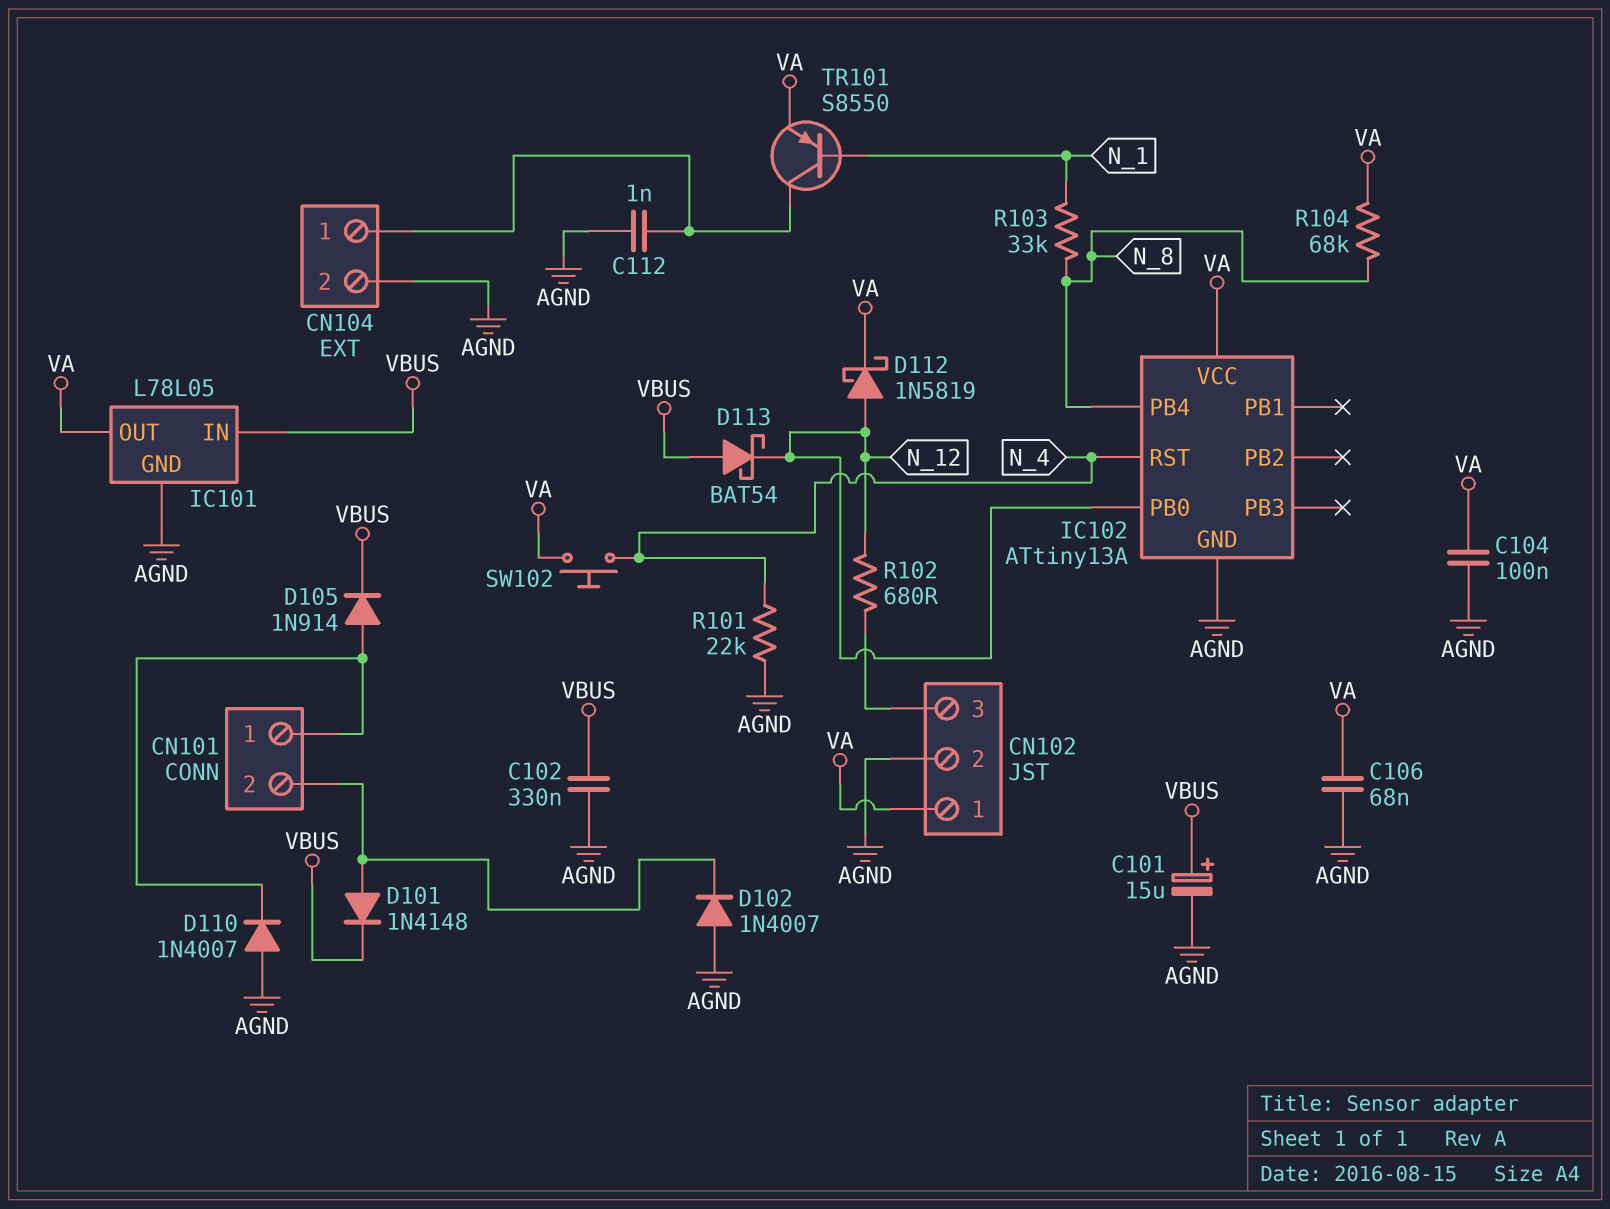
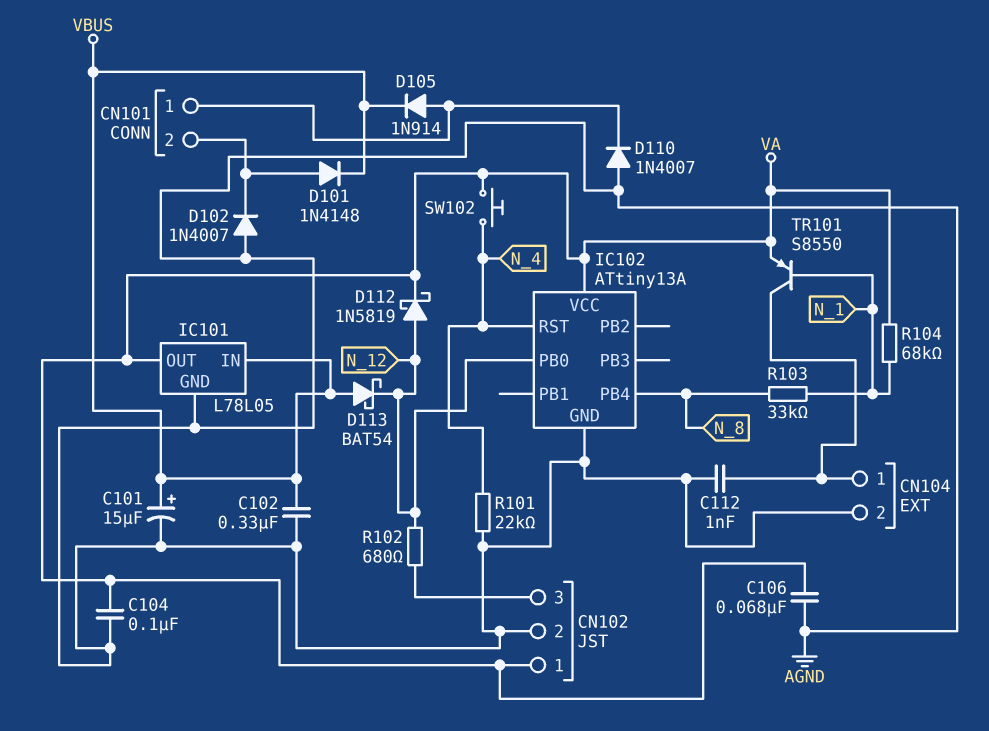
R104: 68k (N_8, VA) -> 68k (N_1, VA)

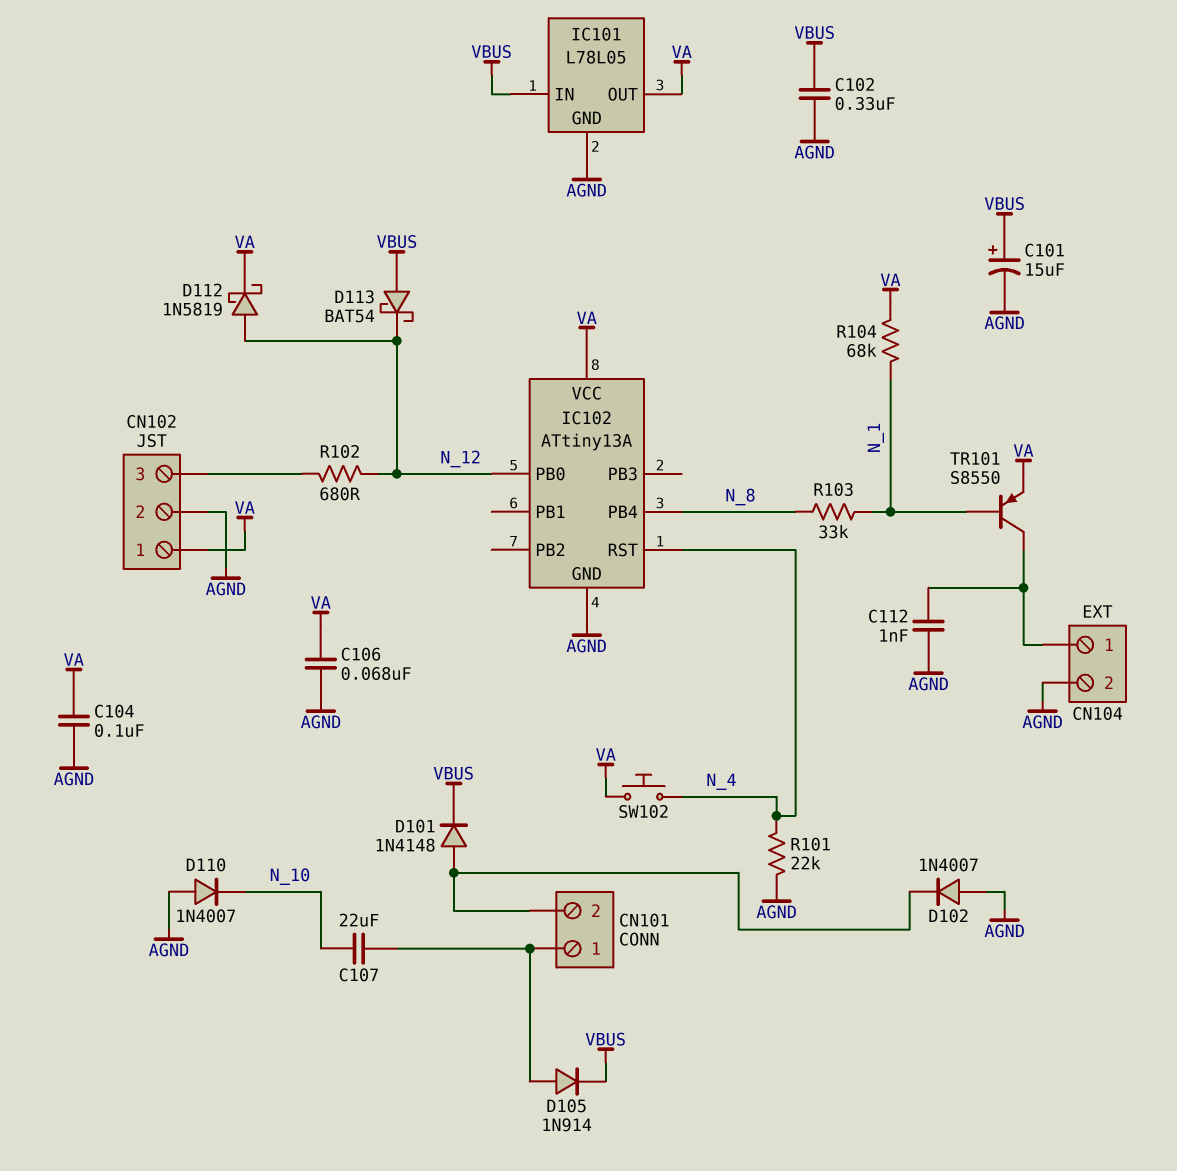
C107: none -> 22uF (CN101/1, N_10)
D110: diode 1N4007 (A AGND, K CN101/1) -> diode 1N4007 (A AGND, K N_10)

